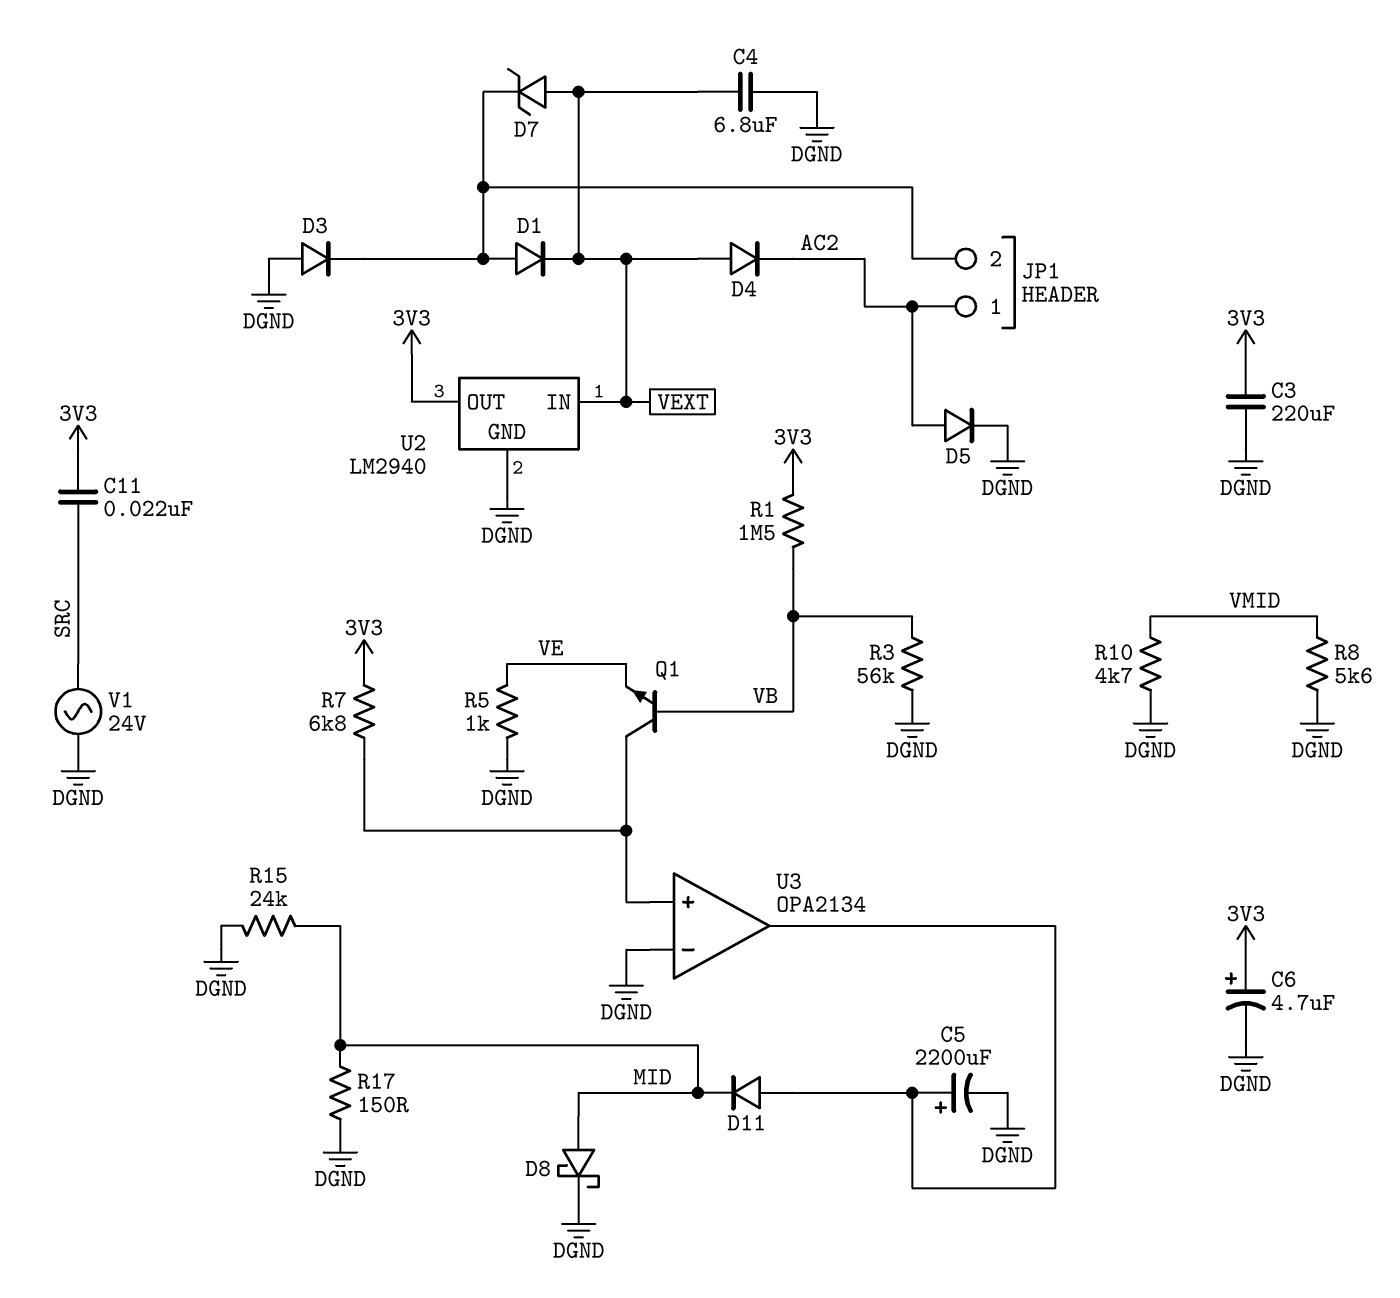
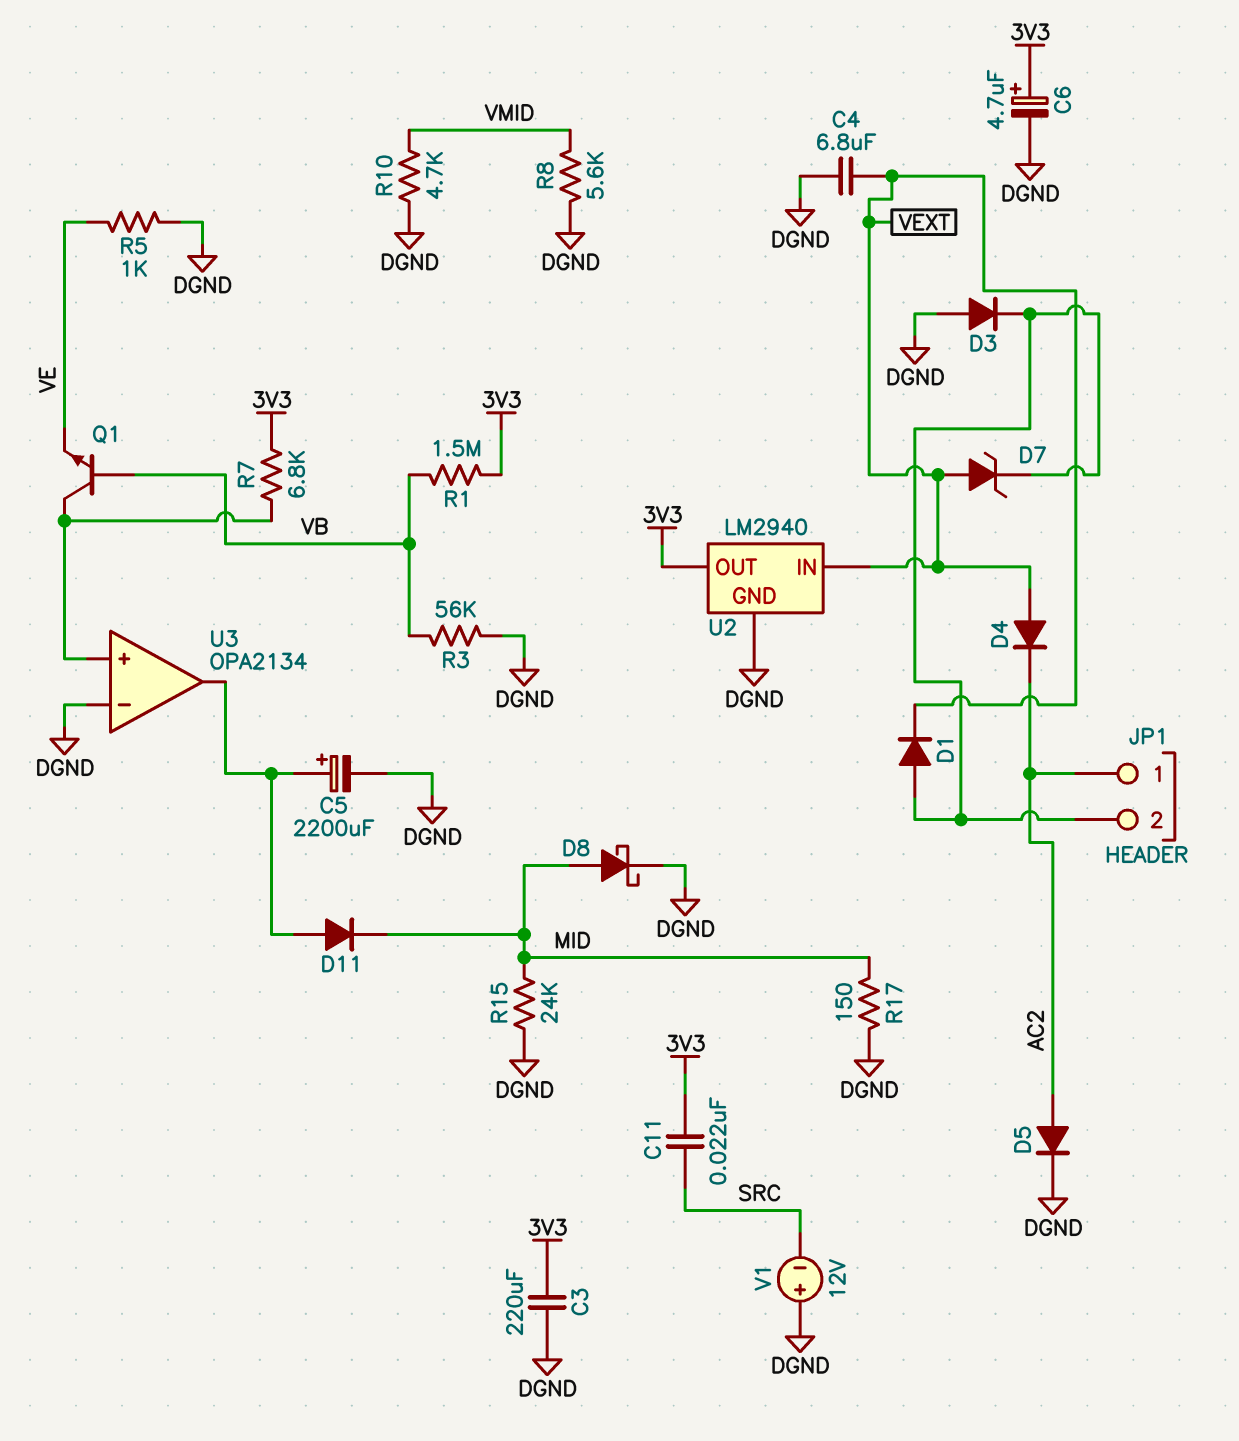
V1: AC 24V (DGND, SRC) -> 12V (plus DGND, minus SRC)

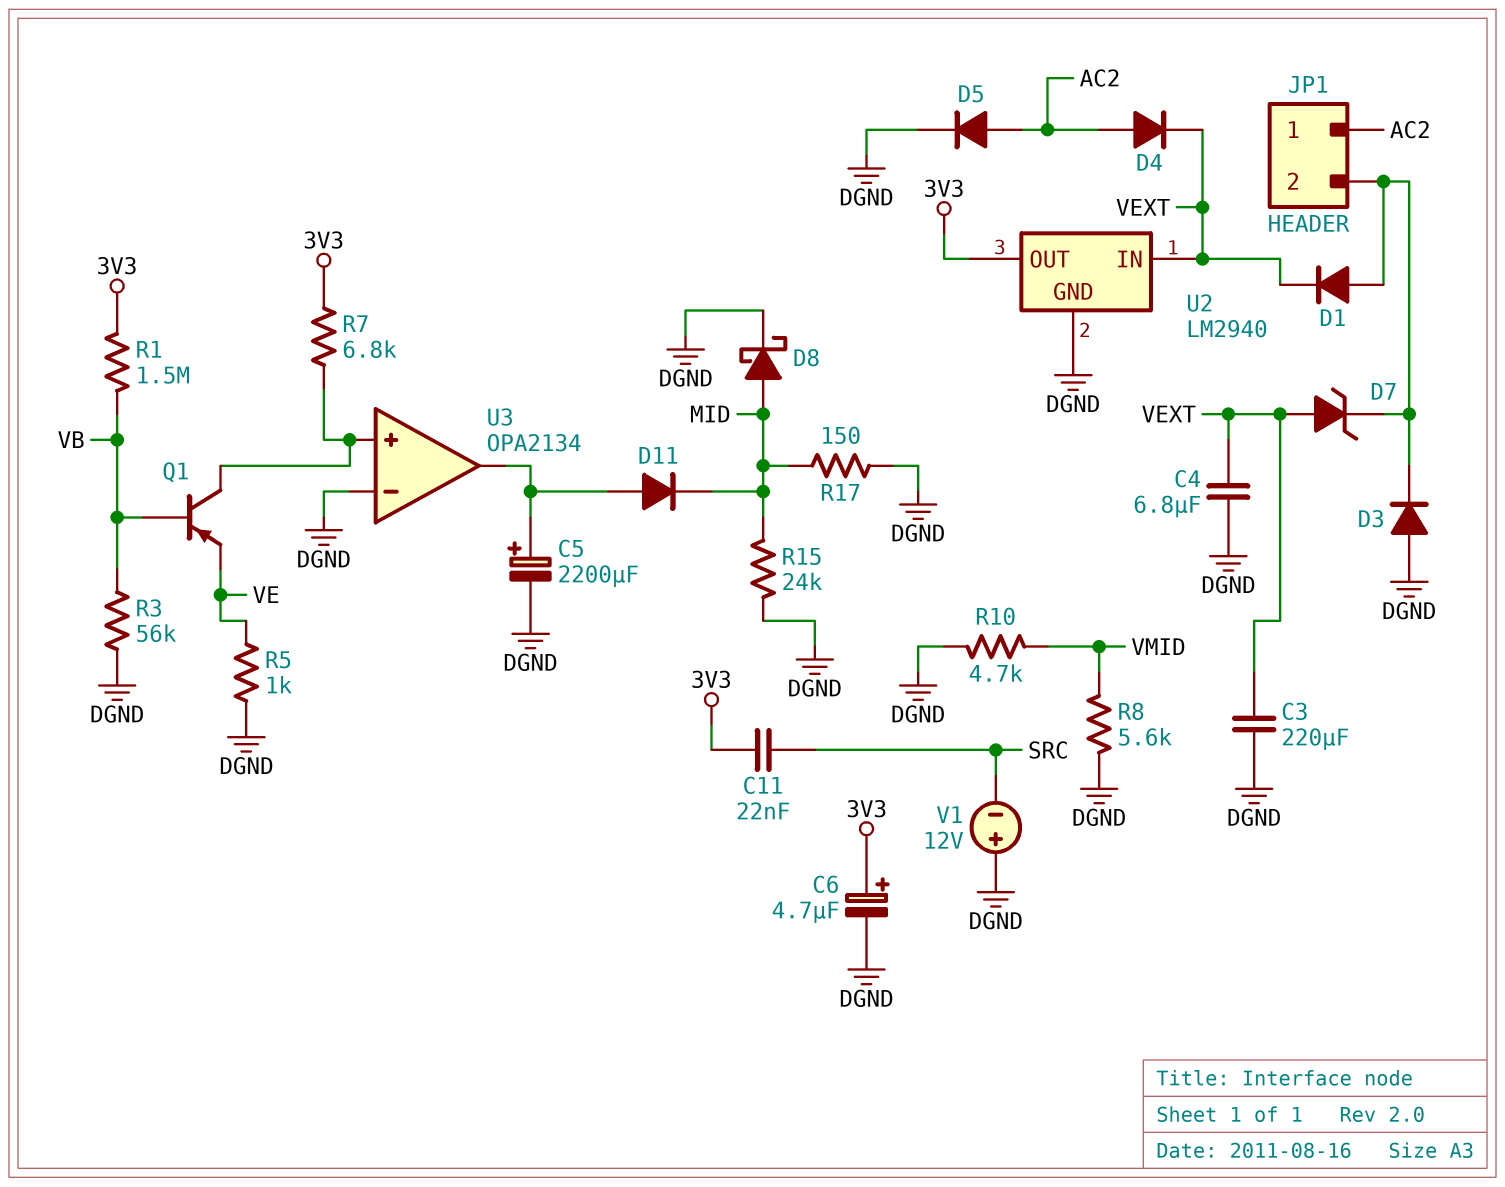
C3: 220uF (3V3, DGND) -> 220uF (DGND, VEXT)
D4: diode (A VEXT, K AC2) -> diode (A AC2, K VEXT)
Q1: NPN (B VB, C U3/in+, E VE) -> PNP (B VB, C U3/in+, E VE)

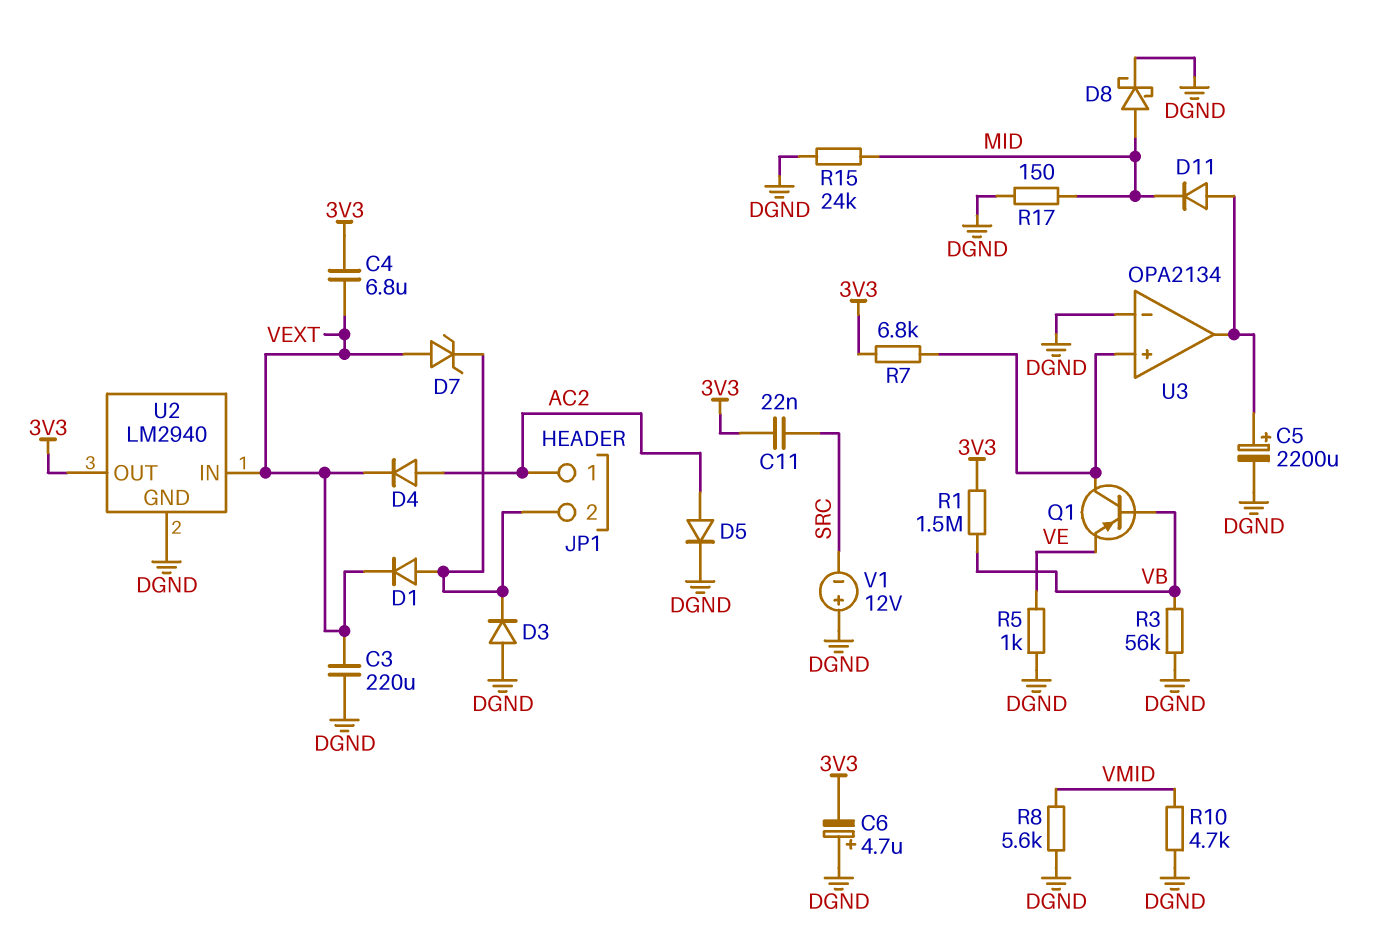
C4: 6.8uF (DGND, VEXT) -> 6.8uF (3V3, VEXT)
C6: 4.7uF (plus 3V3, minus DGND) -> 4.7uF (plus DGND, minus 3V3)

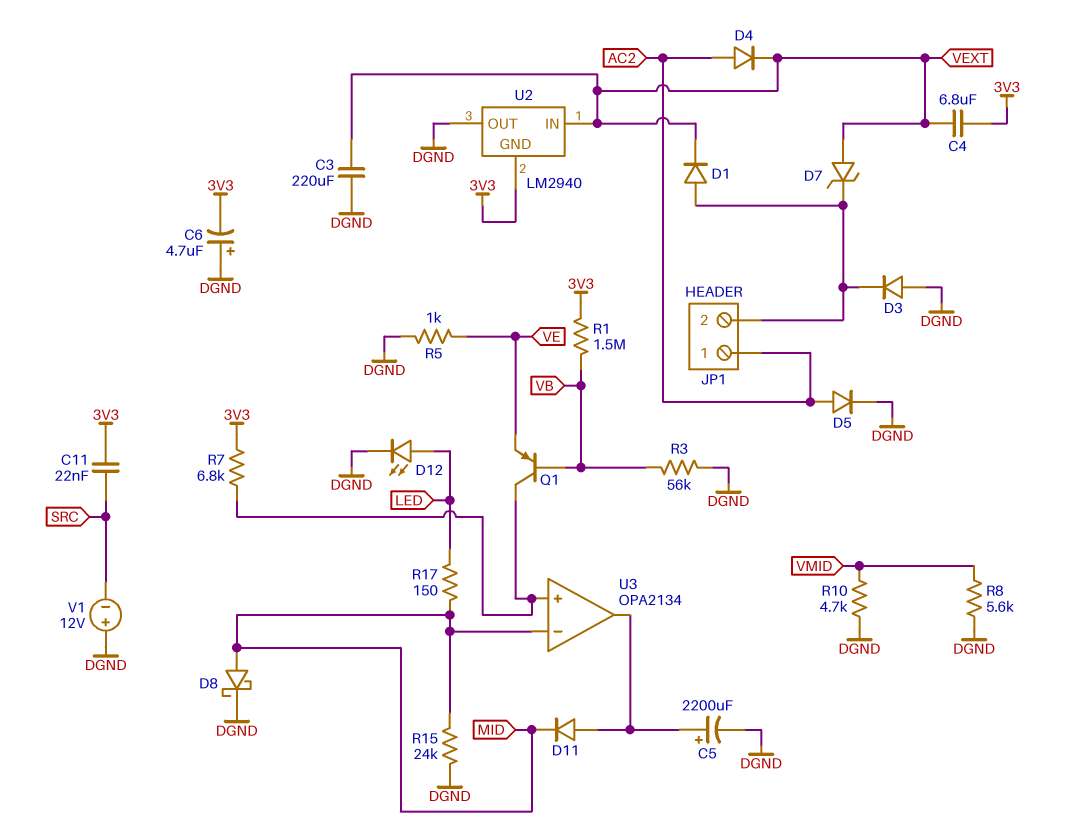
D12: none -> LED (A LED, K DGND)
R17: 150 (DGND, MID) -> 150 (LED, MID)
U2 pin GND: DGND -> 3V3
U2 pin OUT: 3V3 -> DGND
U3 pin in-: DGND -> MID

